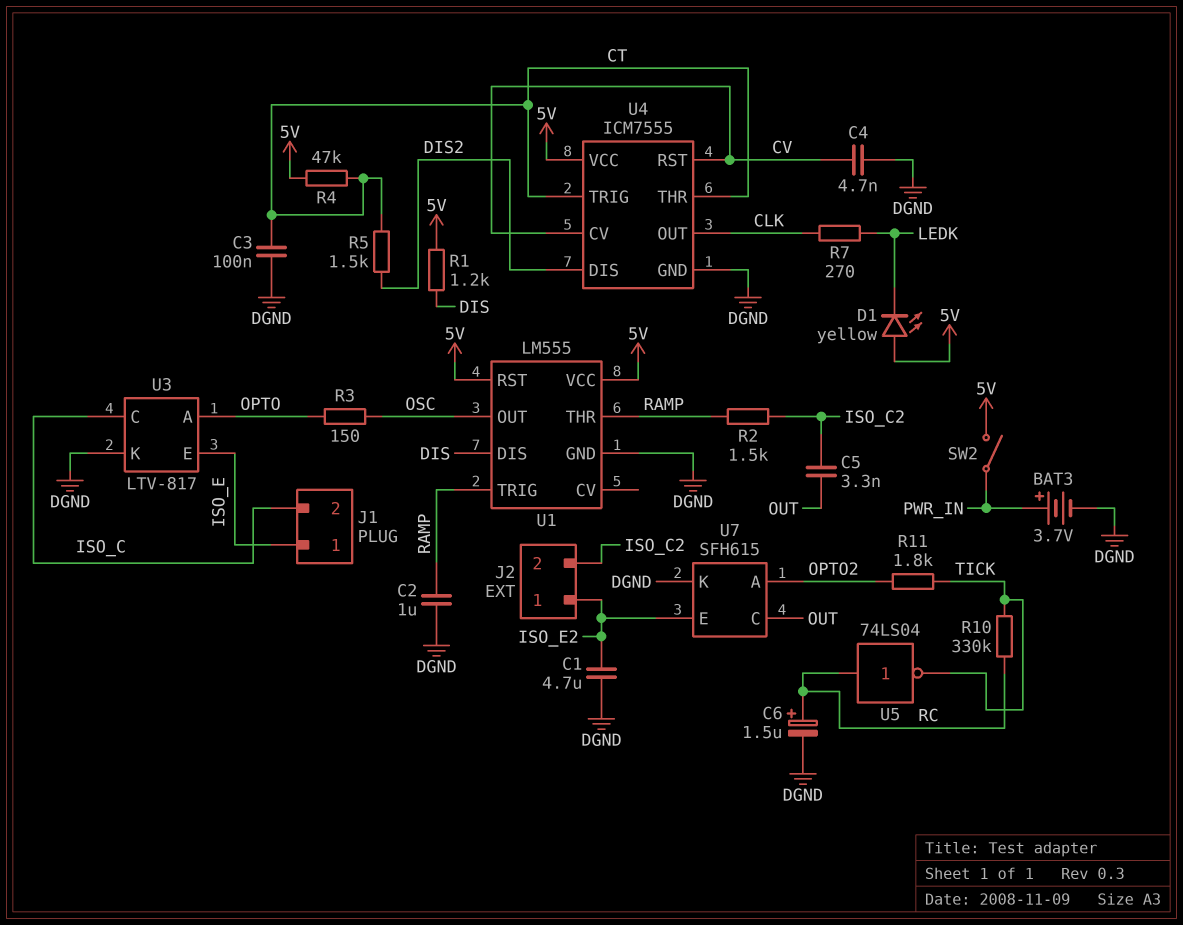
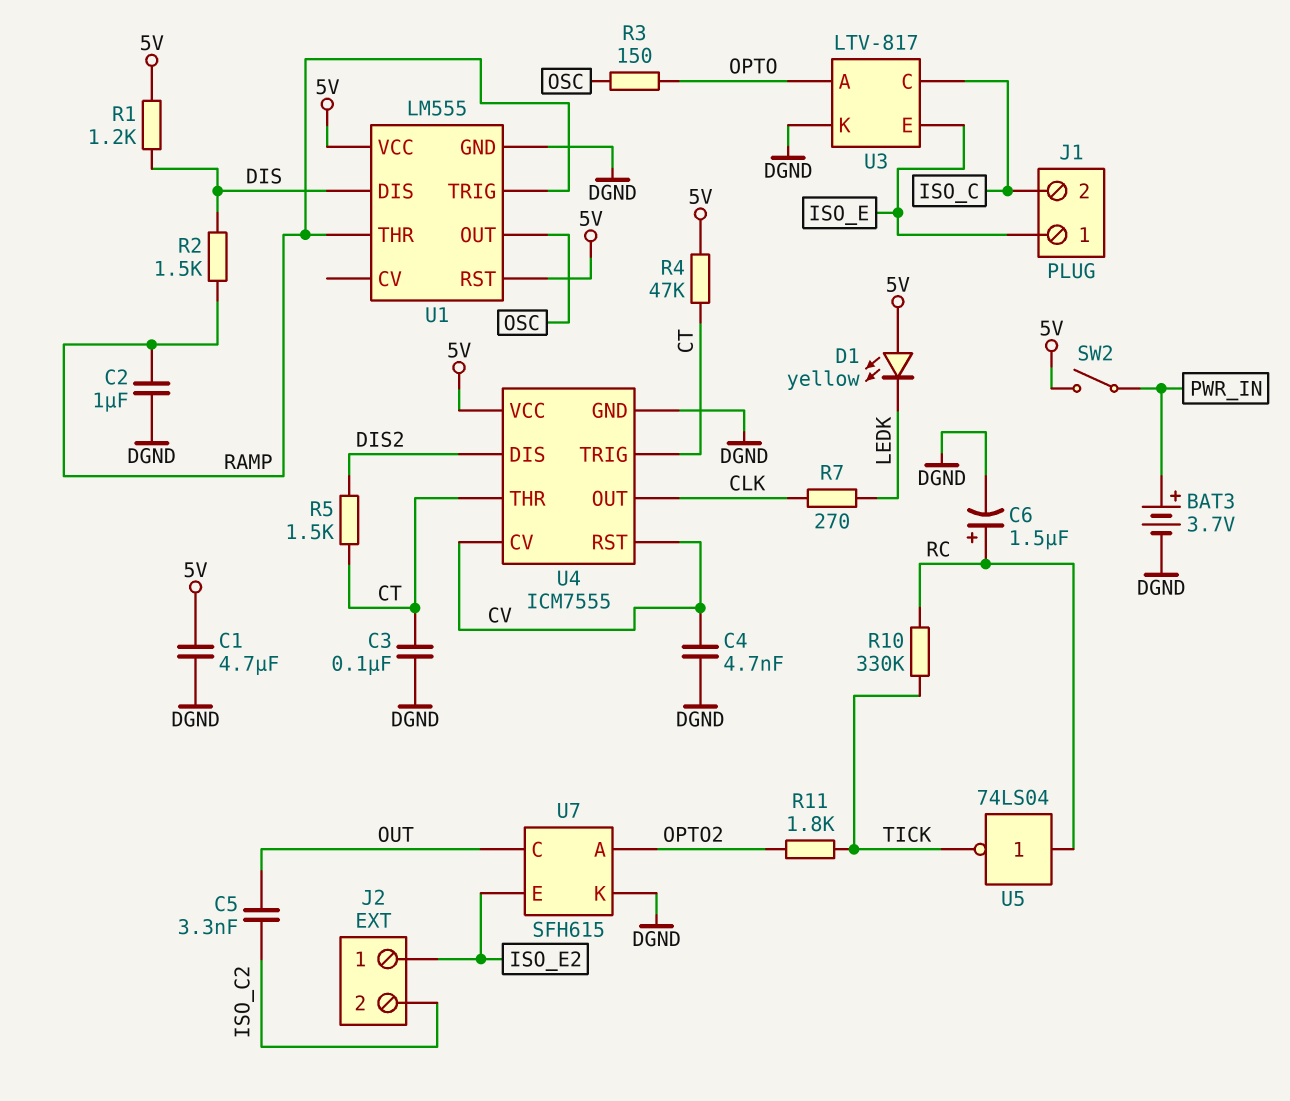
C1: 4.7uF (DGND, ISO_E2) -> 4.7uF (5V, DGND)
R2: 1.5k (ISO_C2, RAMP) -> 1.5k (DIS, RAMP)

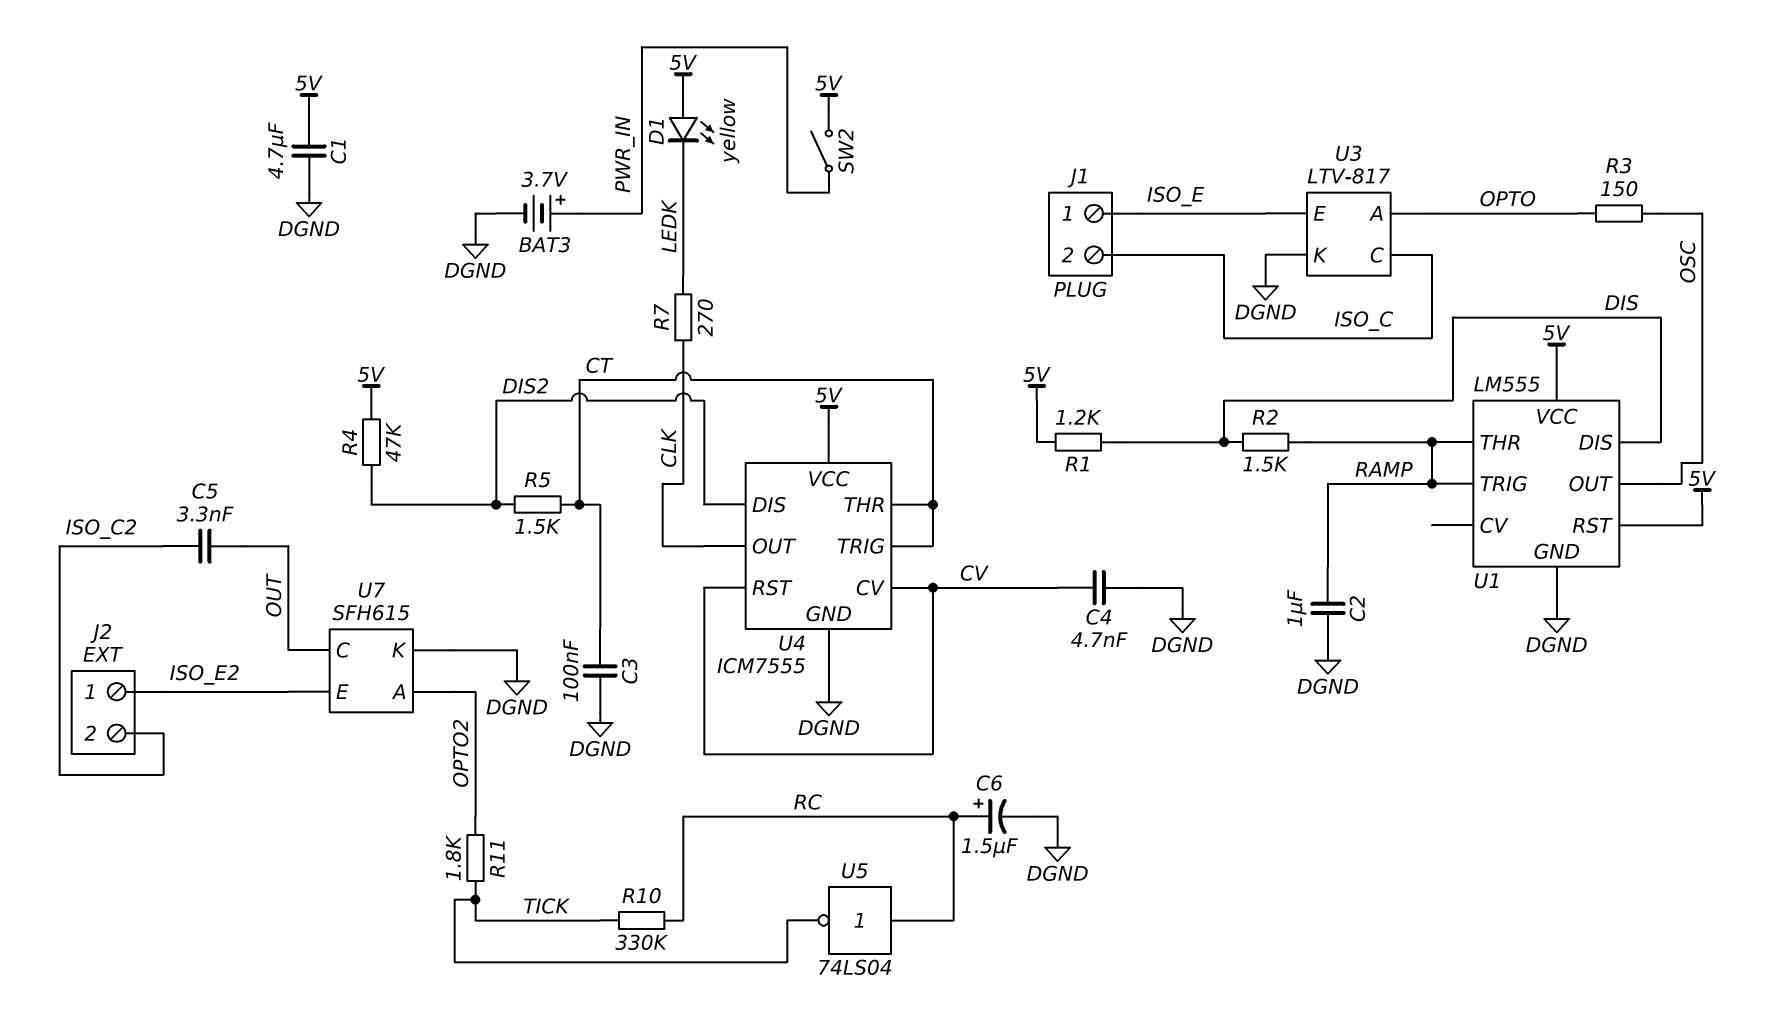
R4: 47k (5V, CT) -> 47k (5V, DIS2)

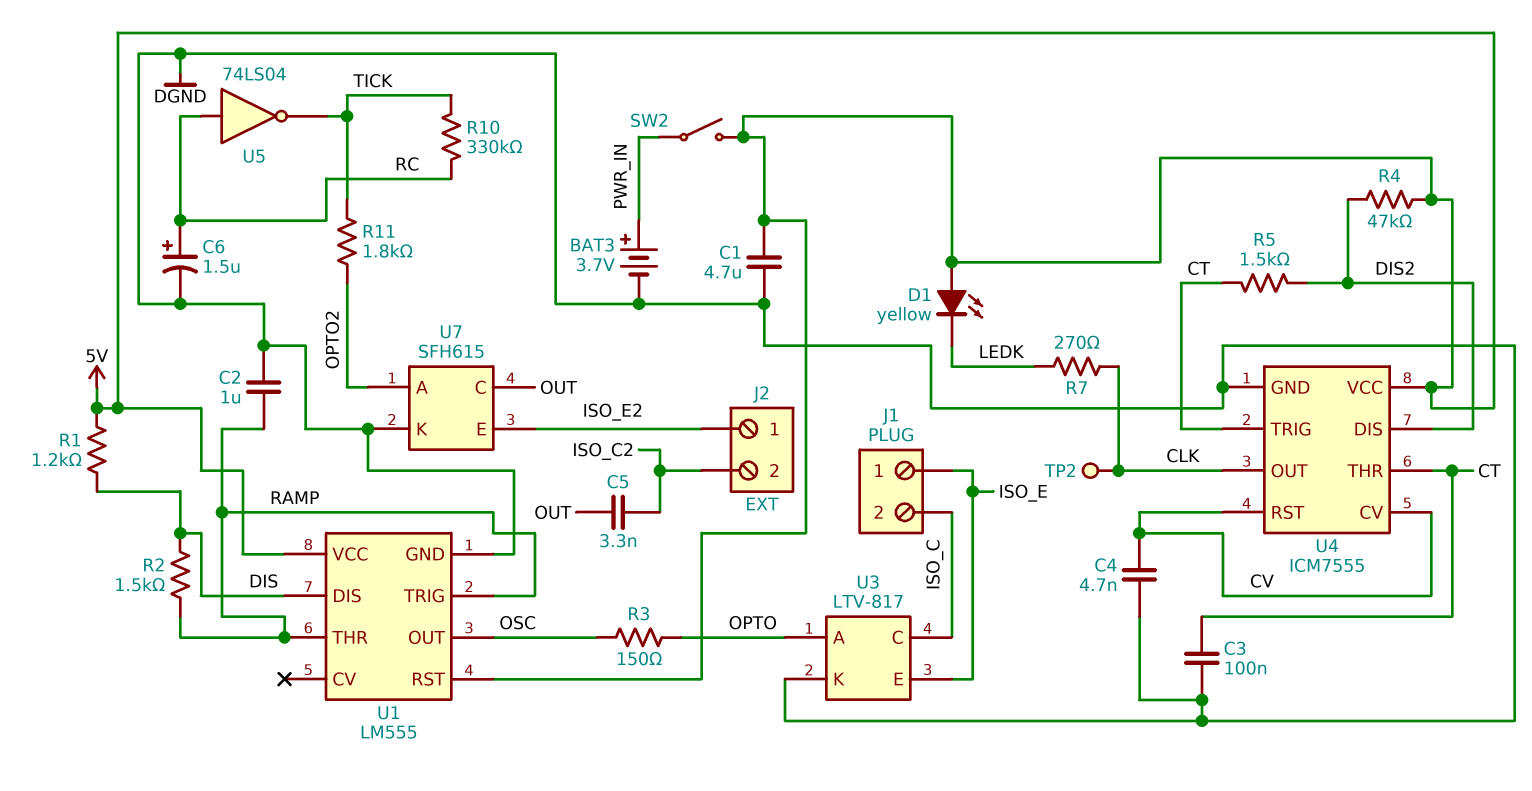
TP2: none -> test point (CLK)

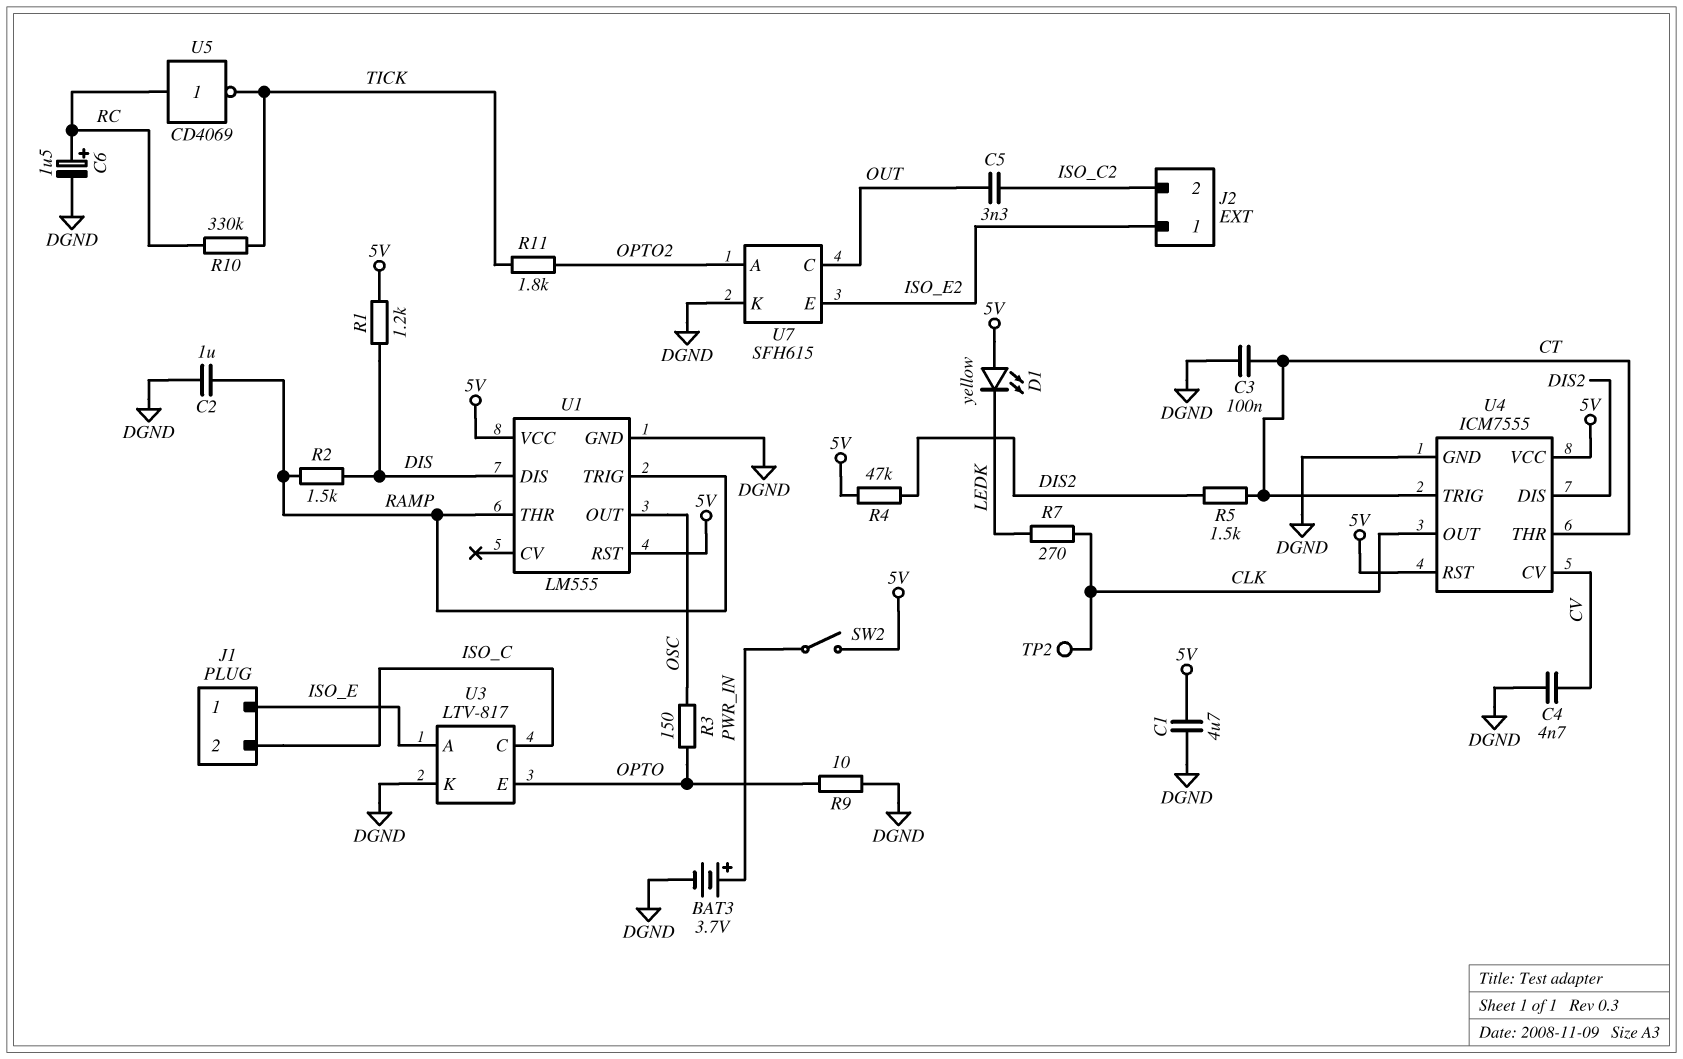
R9: none -> 10 (DGND, OPTO)
U3 pin A: OPTO -> ISO_E
U3 pin E: ISO_E -> OPTO
U4 pin RST: CV -> 5V
U5: NOT 74LS04 (in RC, out TICK) -> NOT CD4069 (in RC, out TICK)

